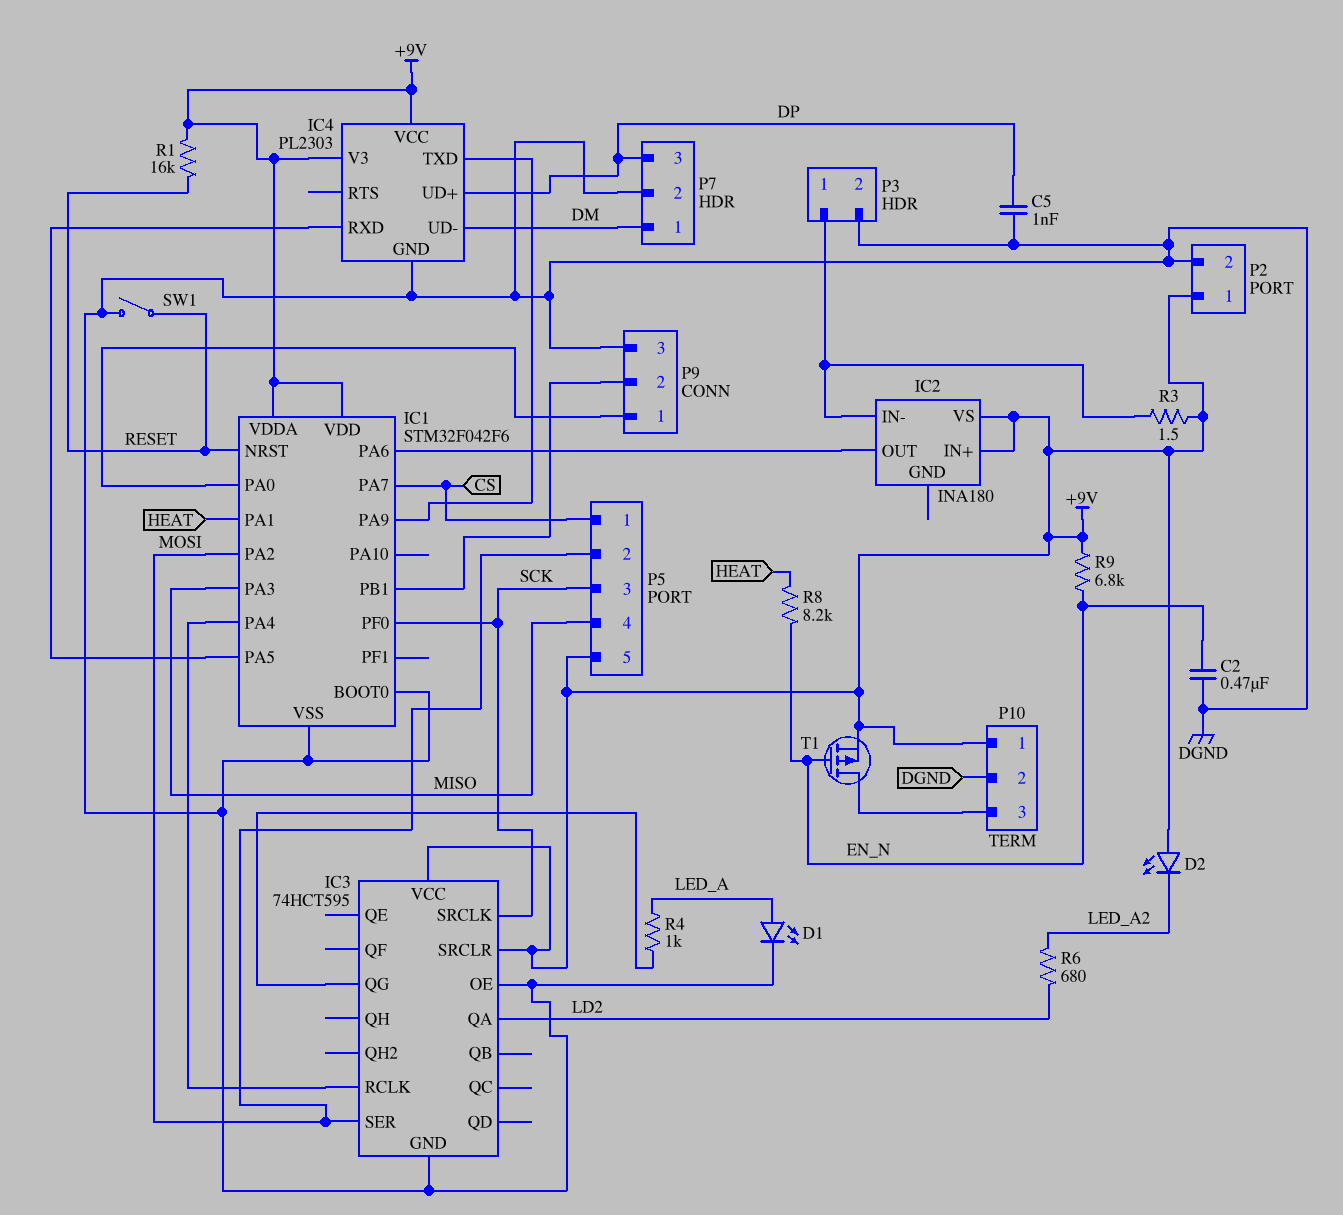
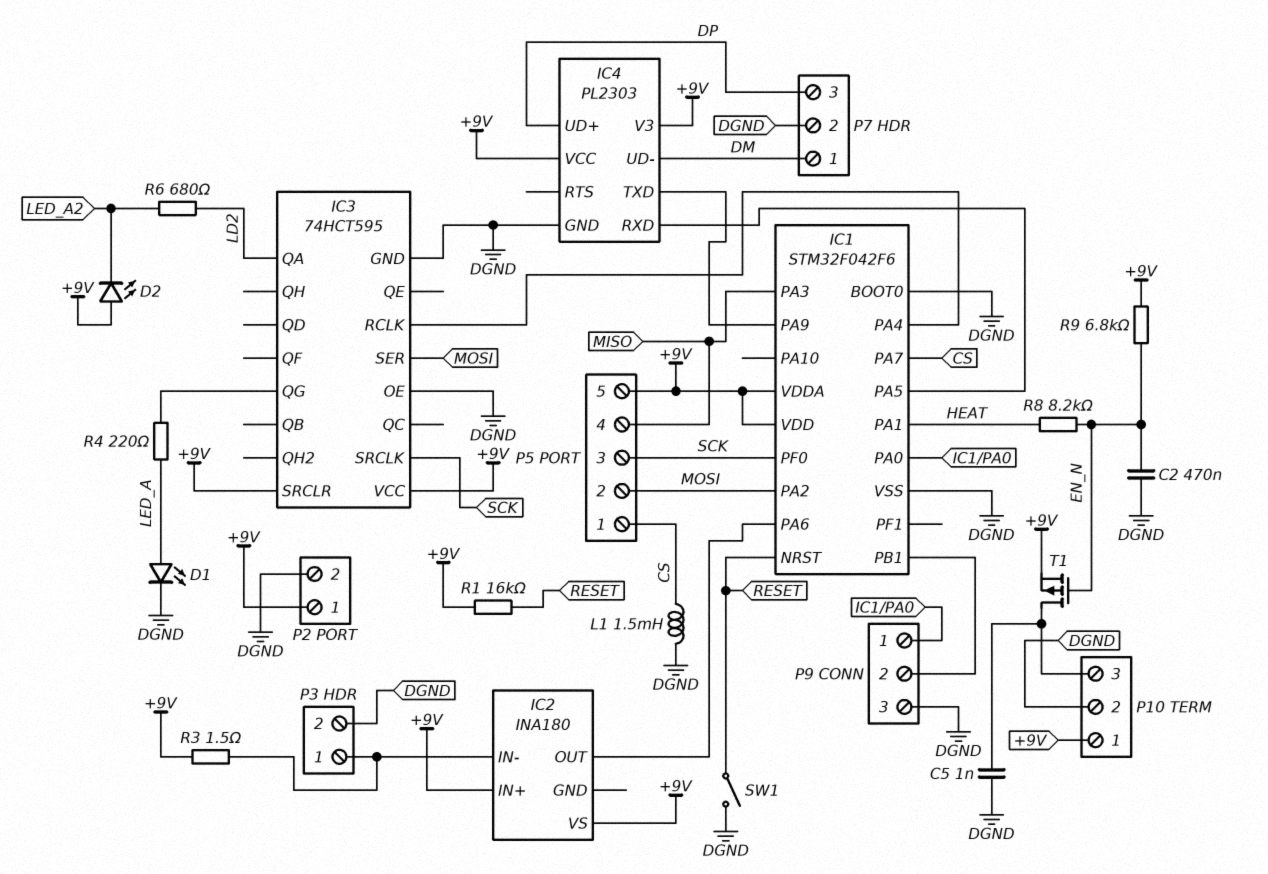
C5: 1nF (DGND, DP) -> 1nF (DGND, P10/3)
L1: none -> 1.5mH (CS, DGND)
R4: 1k (IC3/QG, LED_A) -> 220 (IC3/QG, LED_A)

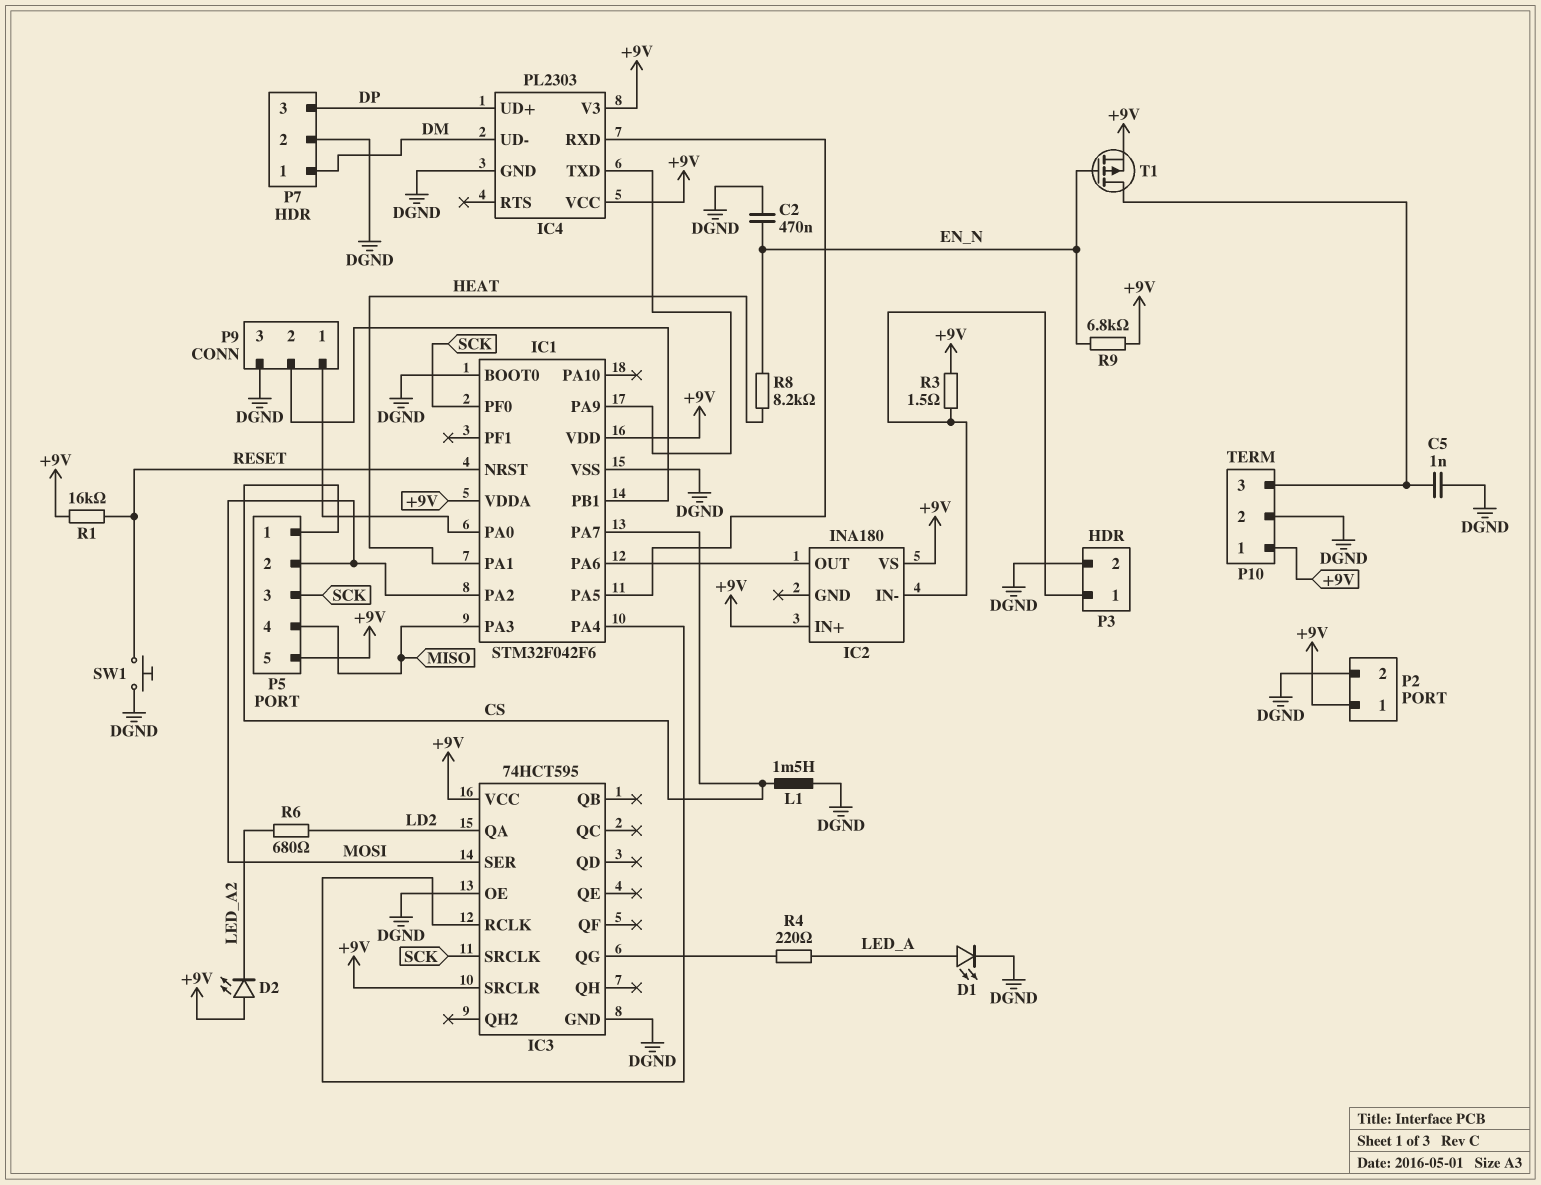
SW1: switch (DGND, RESET) -> button (DGND, RESET)

